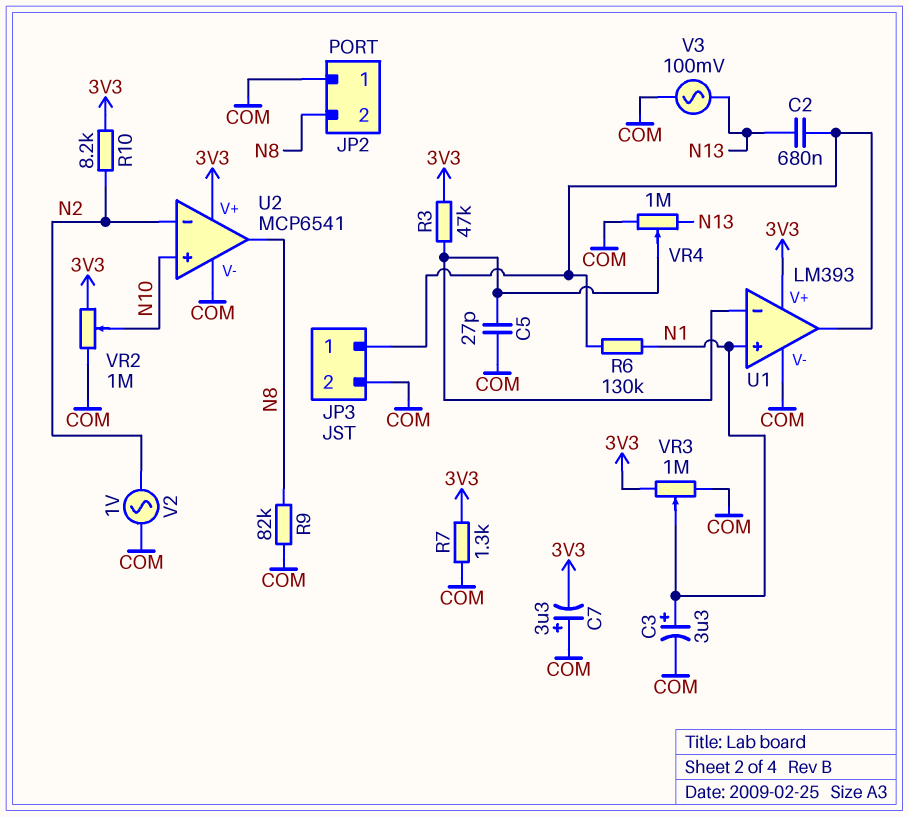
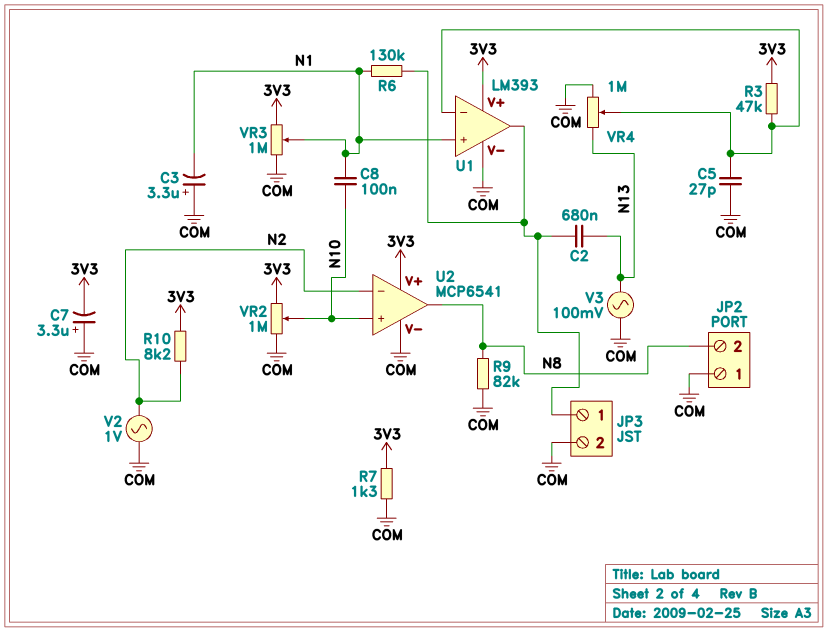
C3: 3.3uF (plus N1, minus COM) -> 3.3uF (plus COM, minus N1)
C8: none -> 100nF (N1, N10)

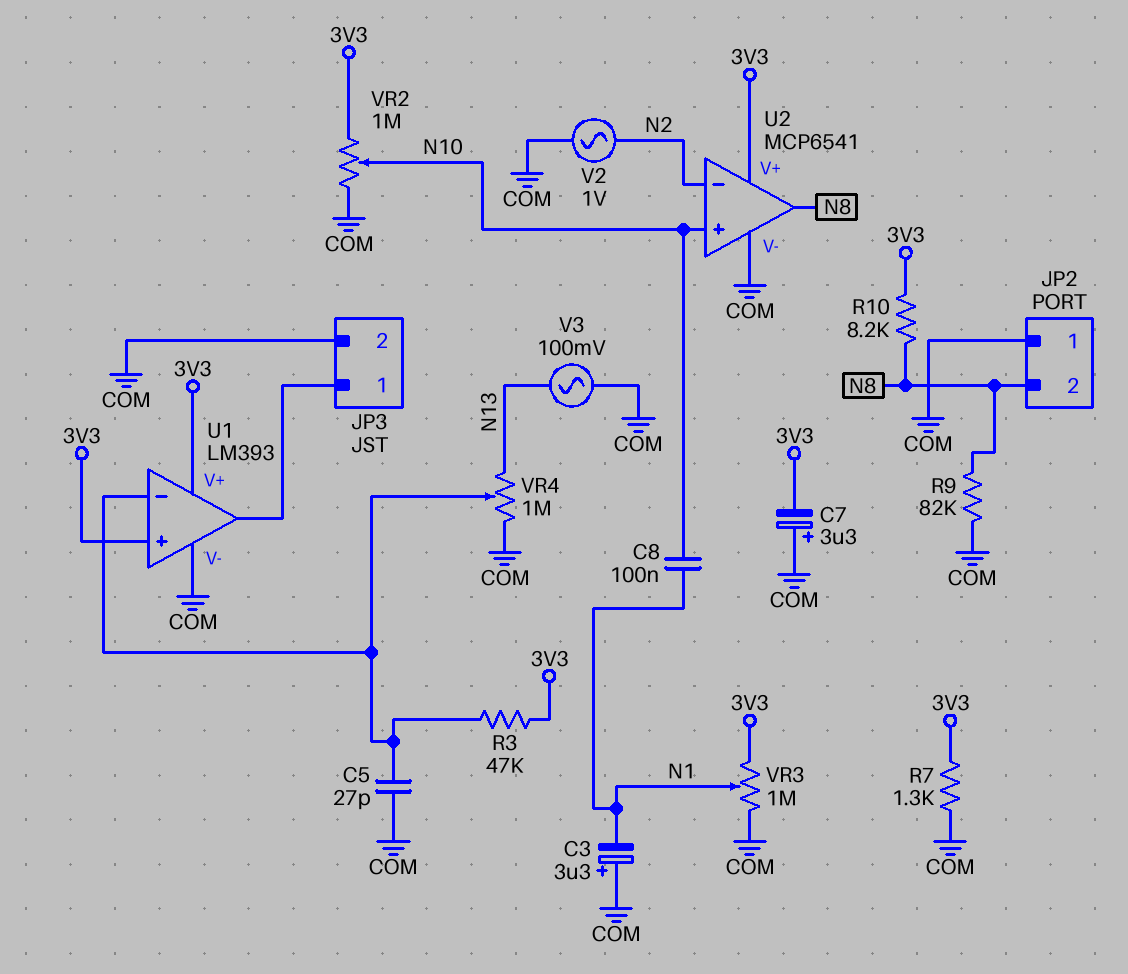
C2: 680nF (JP3/1, N13) -> none
R6: 130k (JP3/1, N1) -> none
R10: 8.2k (3V3, N2) -> 8.2k (3V3, N8)
U1 pin in+: N1 -> 3V3

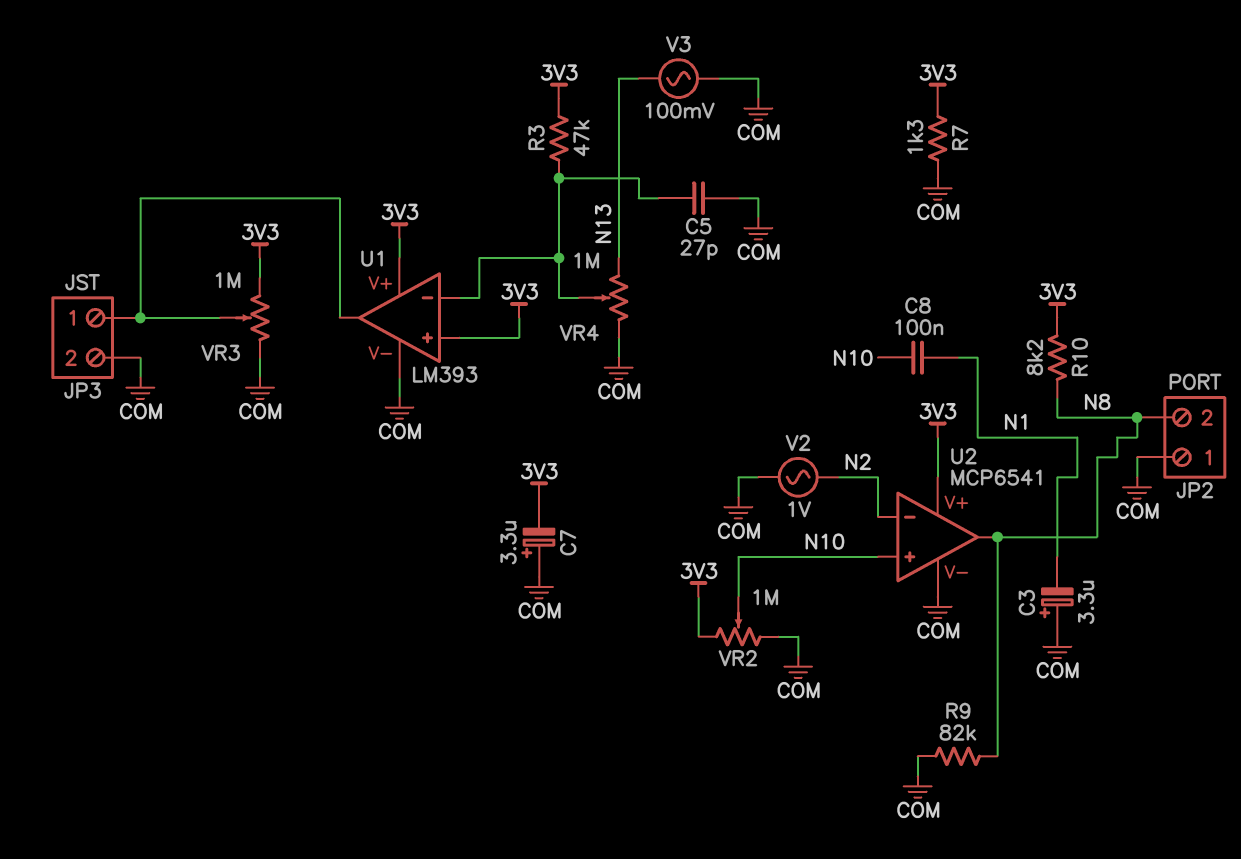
VR3: 1M (3V3, COM, wiper N1) -> 1M (3V3, COM, wiper JP3/1)

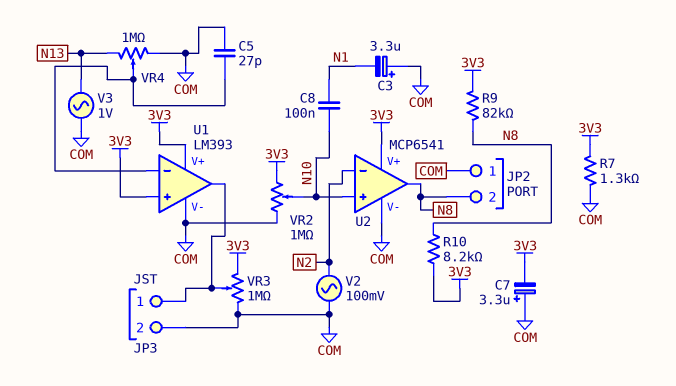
R3: 47k (3V3, U1/in-) -> none
R9: 82k (COM, N8) -> 82k (3V3, N8)
V2: AC 1V (COM, N2) -> AC 100mV (COM, N2)
V3: AC 100mV (COM, N13) -> AC 1V (COM, N13)

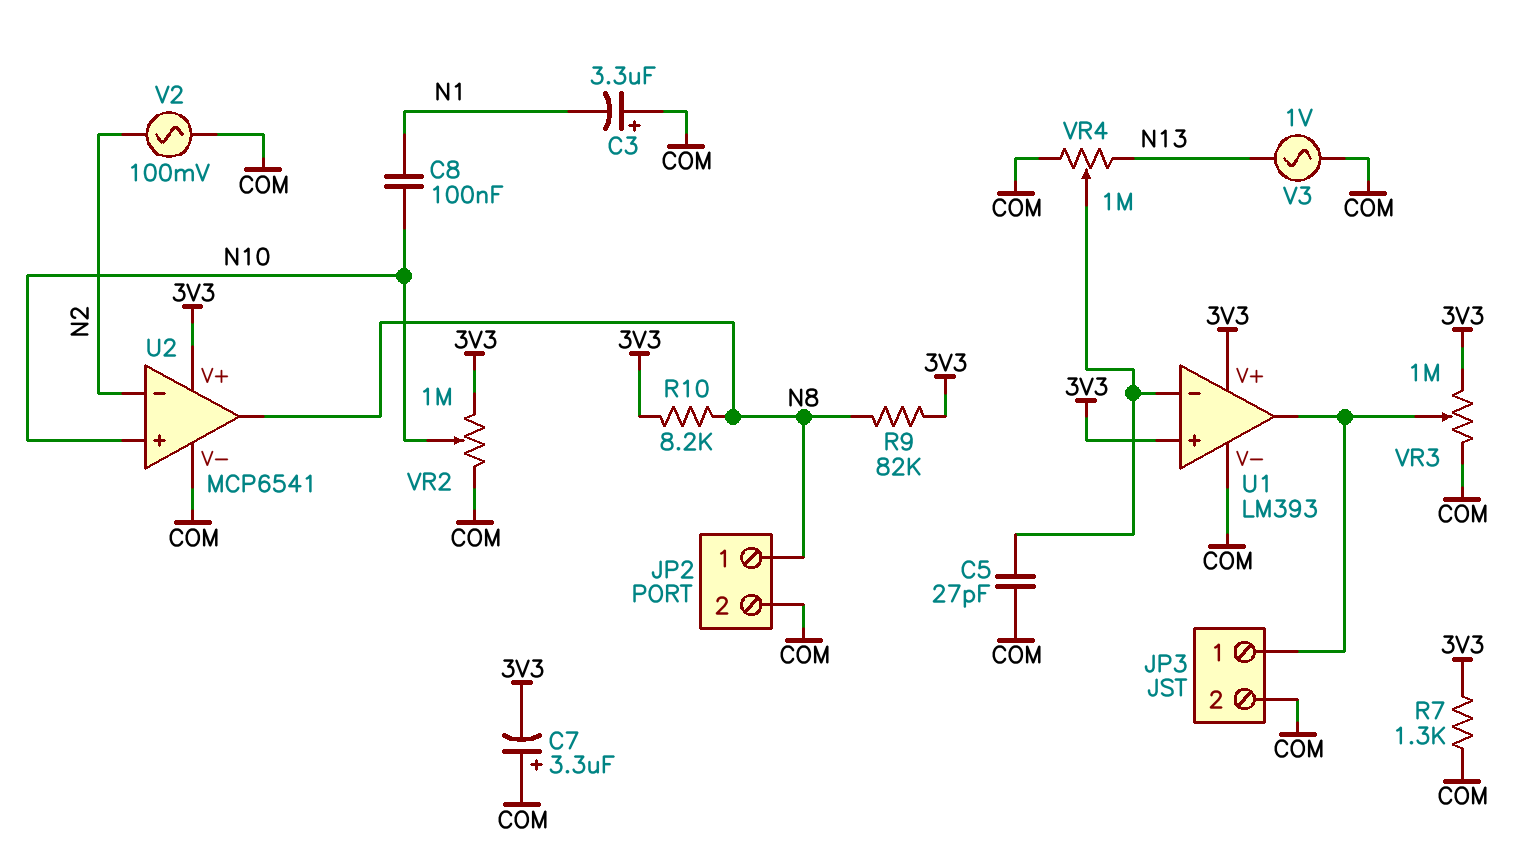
JP2 pin 1: COM -> N8
JP2 pin 2: N8 -> COM

